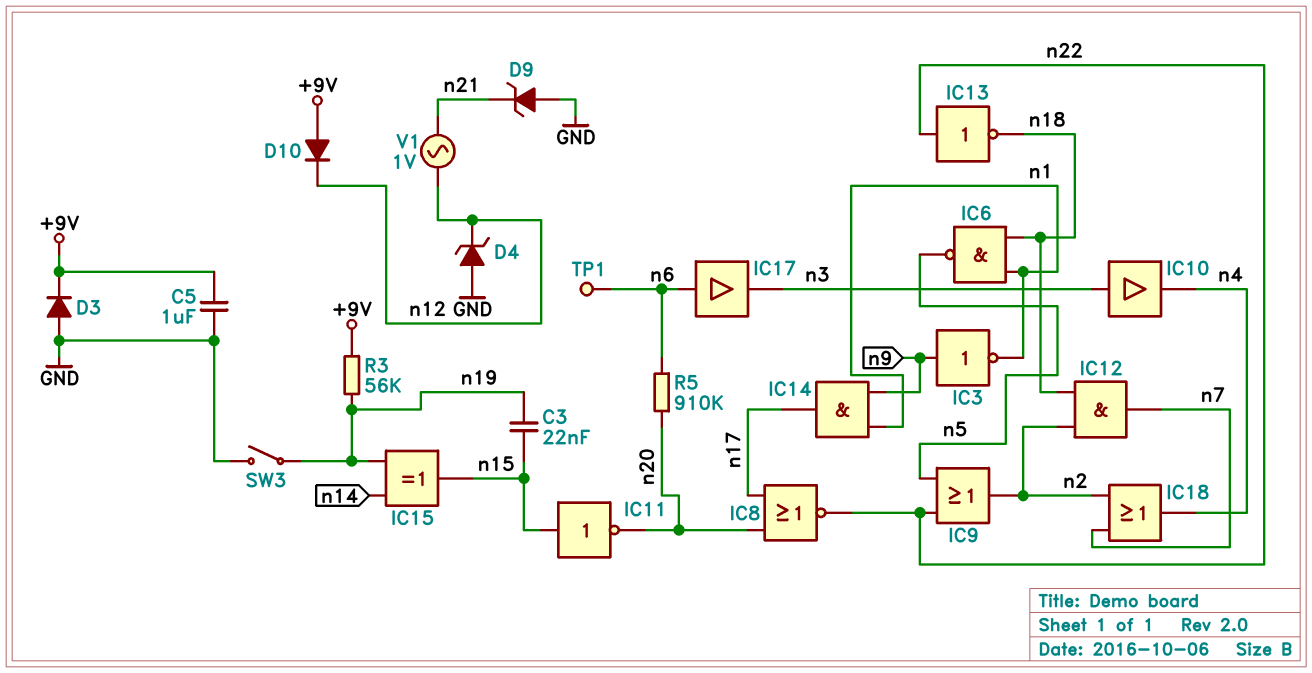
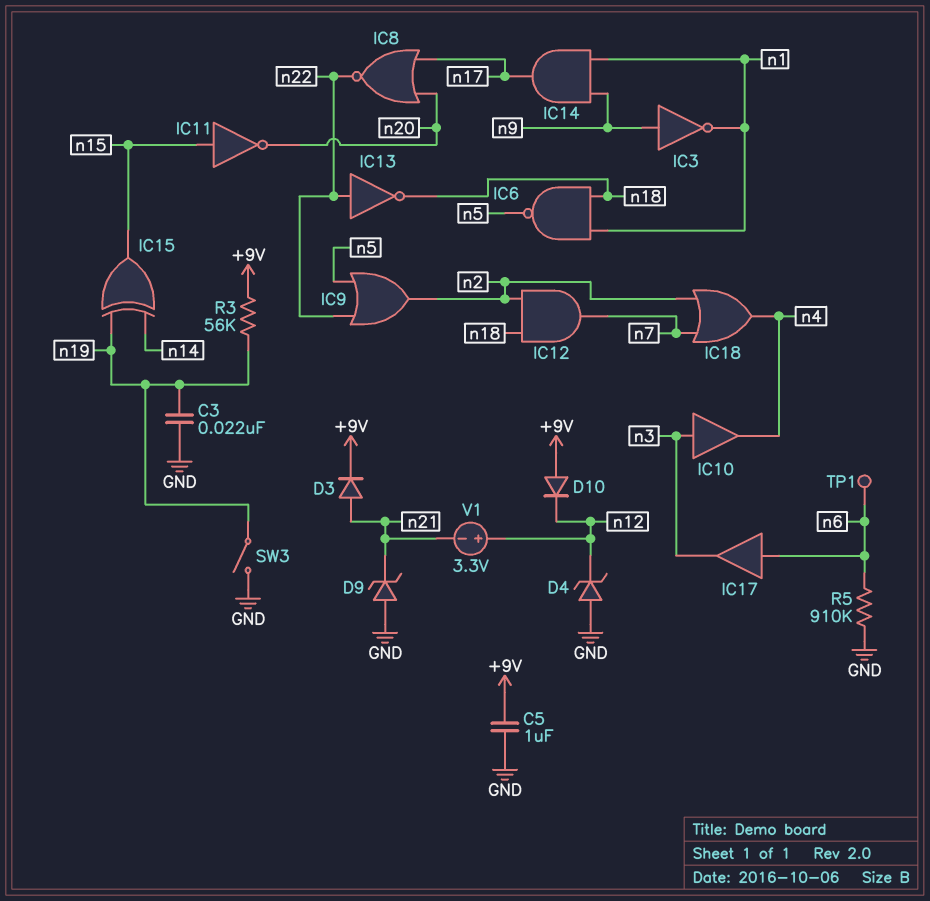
C3: 22nF (n15, n19) -> 22nF (GND, n19)
D3: diode (A GND, K +9V) -> diode (A n21, K +9V)
R5: 910k (n6, n20) -> 910k (GND, n6)
V1: AC 1V (n12, n21) -> 3.3V (plus n12, minus n21)

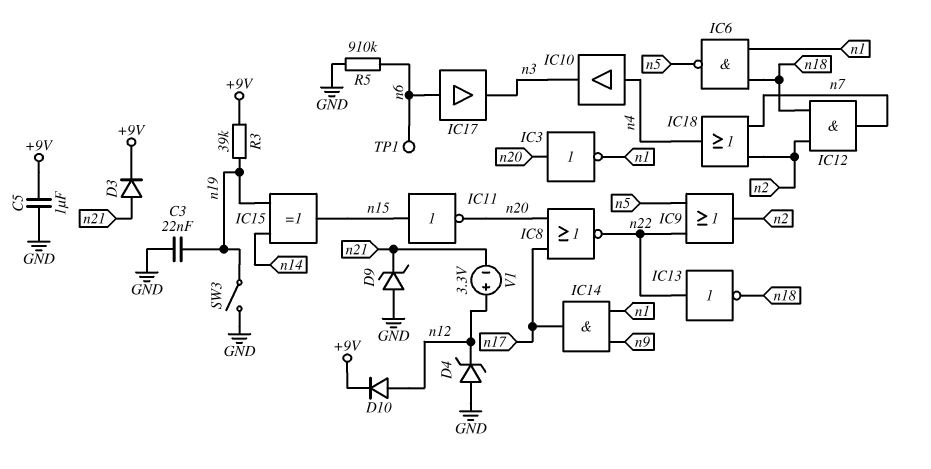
D10: diode (A +9V, K n12) -> diode (A n12, K +9V)
IC3: NOT (in n9, out n1) -> NOT (in n20, out n1)
IC10: buffer (in n3, out n4) -> buffer (in n4, out n3)
R3: 56k (+9V, n19) -> 39k (+9V, n19)

